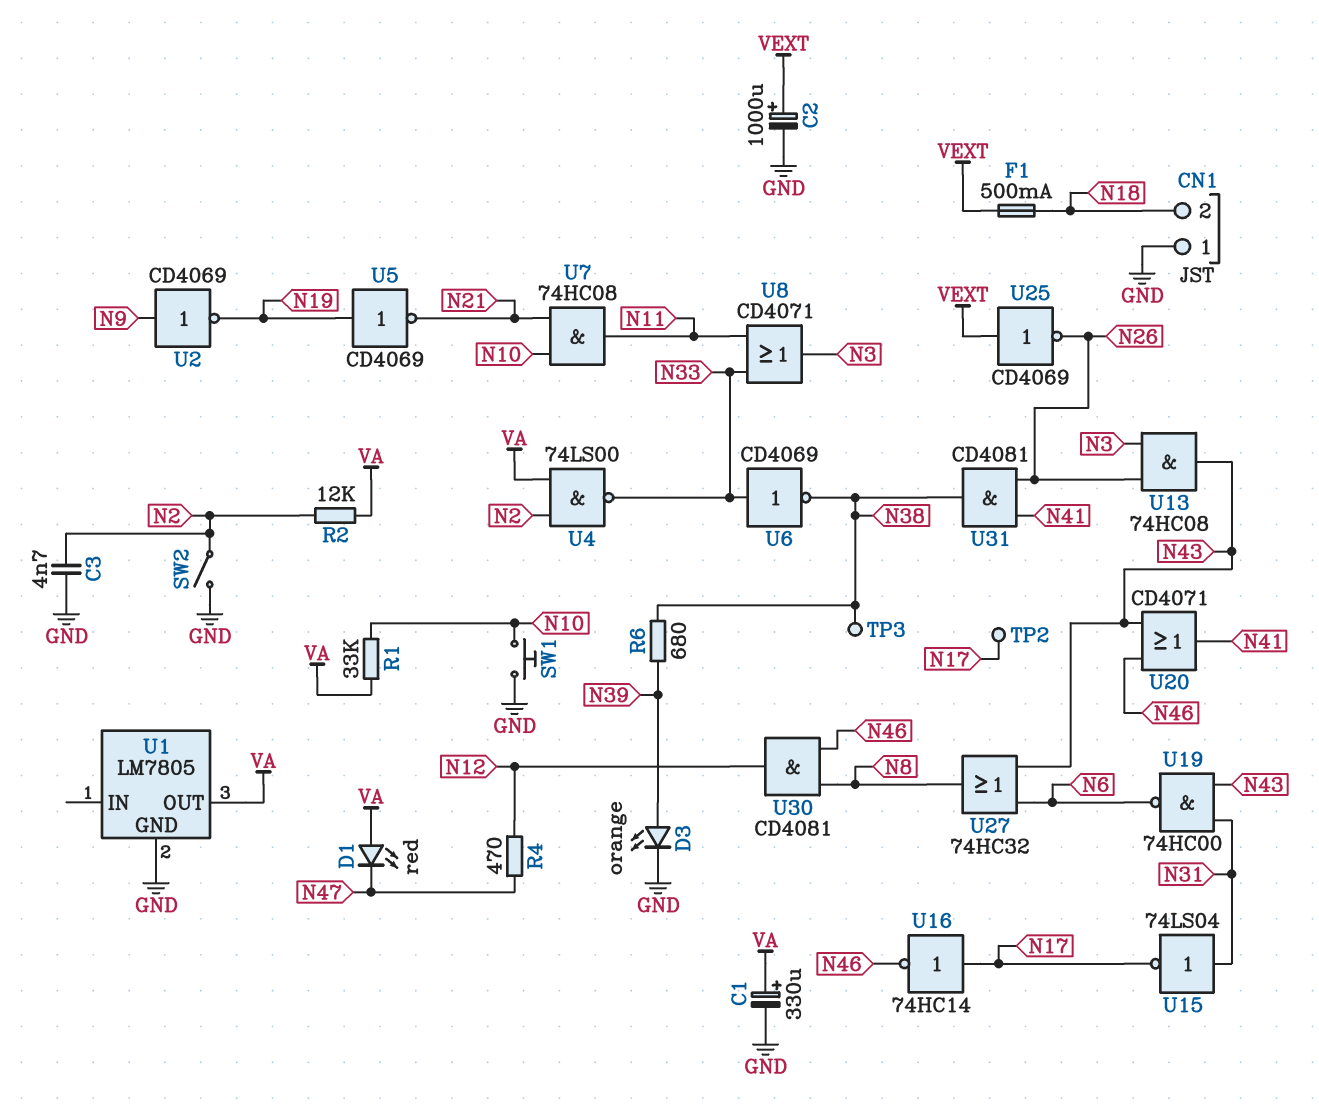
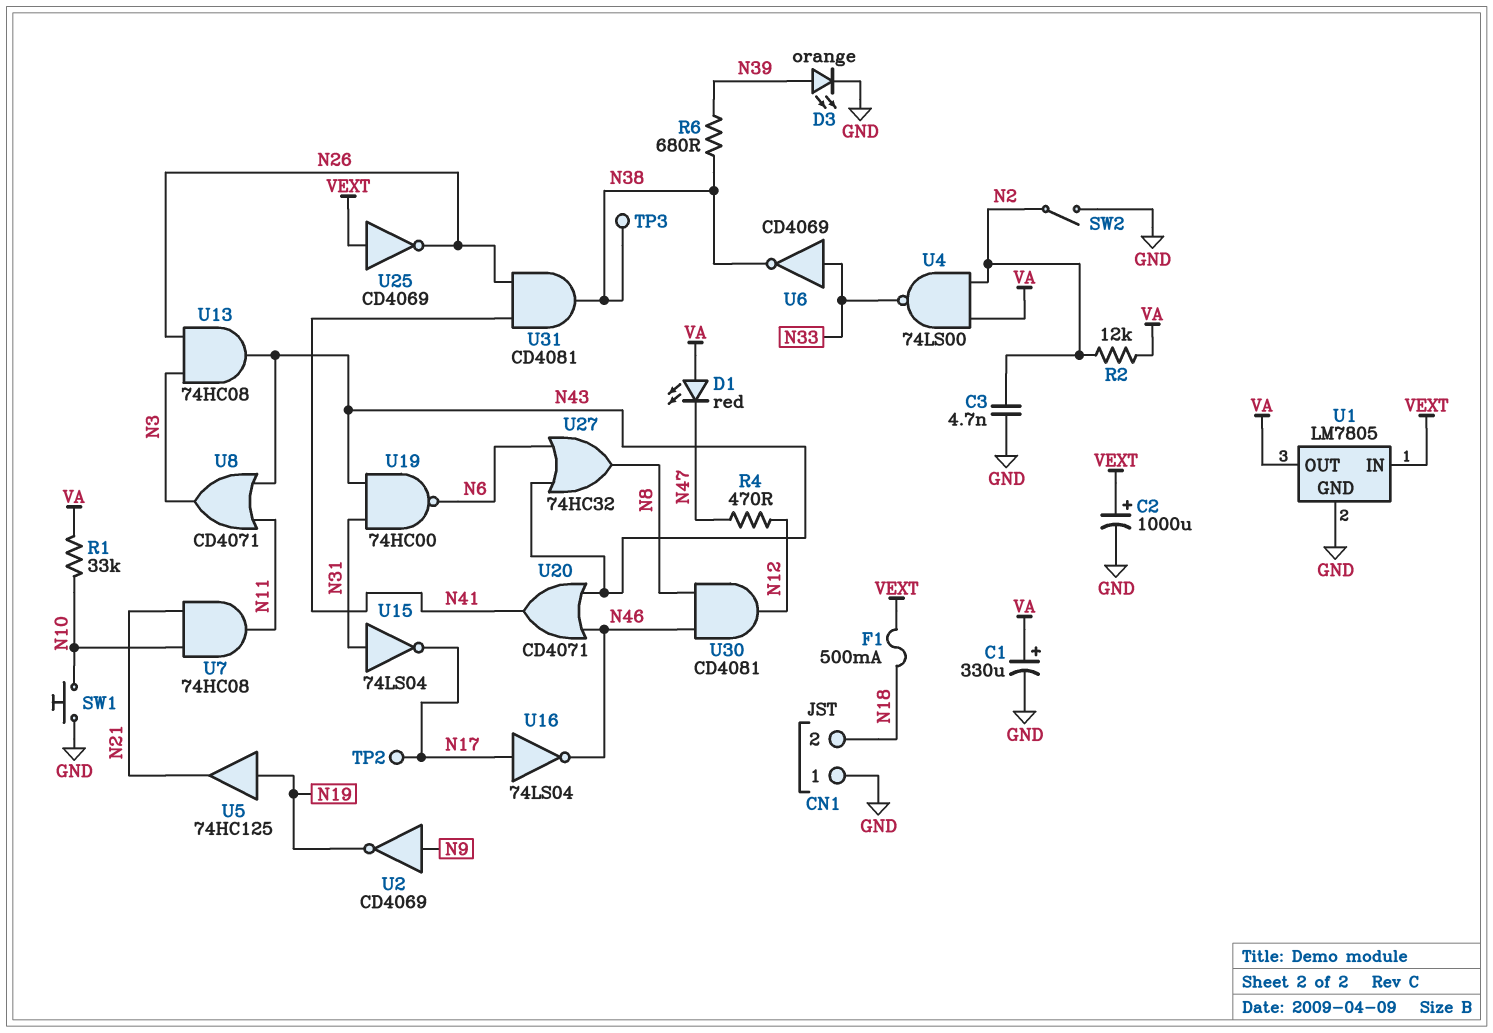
U1 pin IN: none -> VEXT
U5: NOT CD4069 (in N19, out N21) -> buffer 74HC125 (in N19, out N21)
U8: OR CD4071 (in N11, in N33, out N3) -> OR CD4071 (in N11, in N43, out N3)
U16: NOT 74HC14 (in N17, out N46) -> NOT 74LS04 (in N17, out N46)

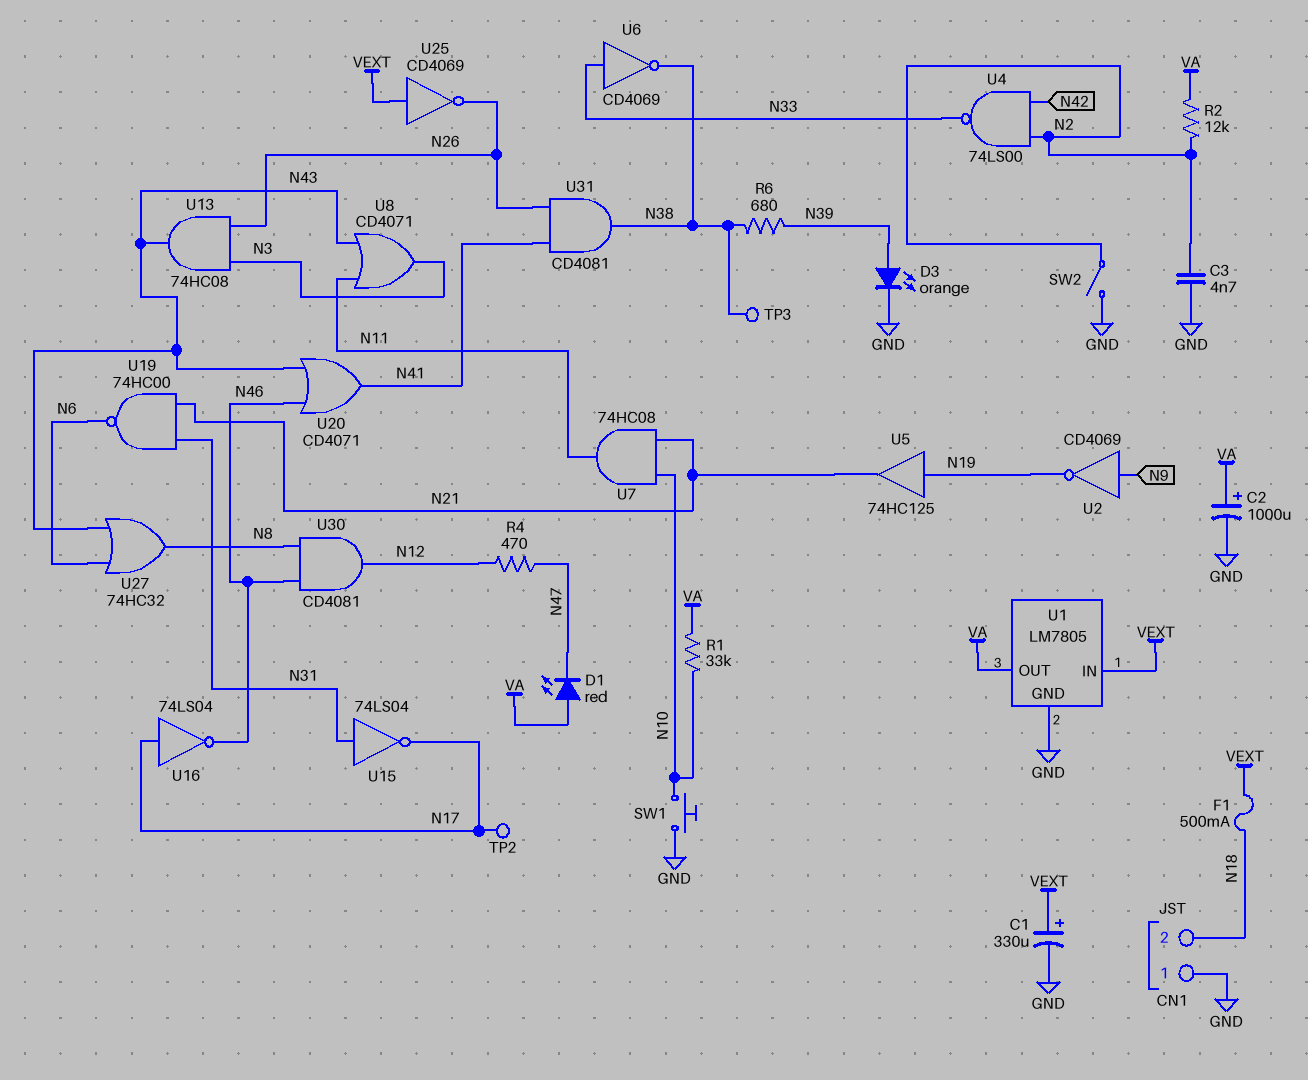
C1: 330uF (plus VA, minus GND) -> 330uF (plus VEXT, minus GND)
C2: 1000uF (plus VEXT, minus GND) -> 1000uF (plus VA, minus GND)
U4: NAND 74LS00 (in N2, in VA, out N33) -> NAND 74LS00 (in N2, in N42, out N33)
U19: NAND 74HC00 (in N31, in N43, out N6) -> NAND 74HC00 (in N21, in N31, out N6)

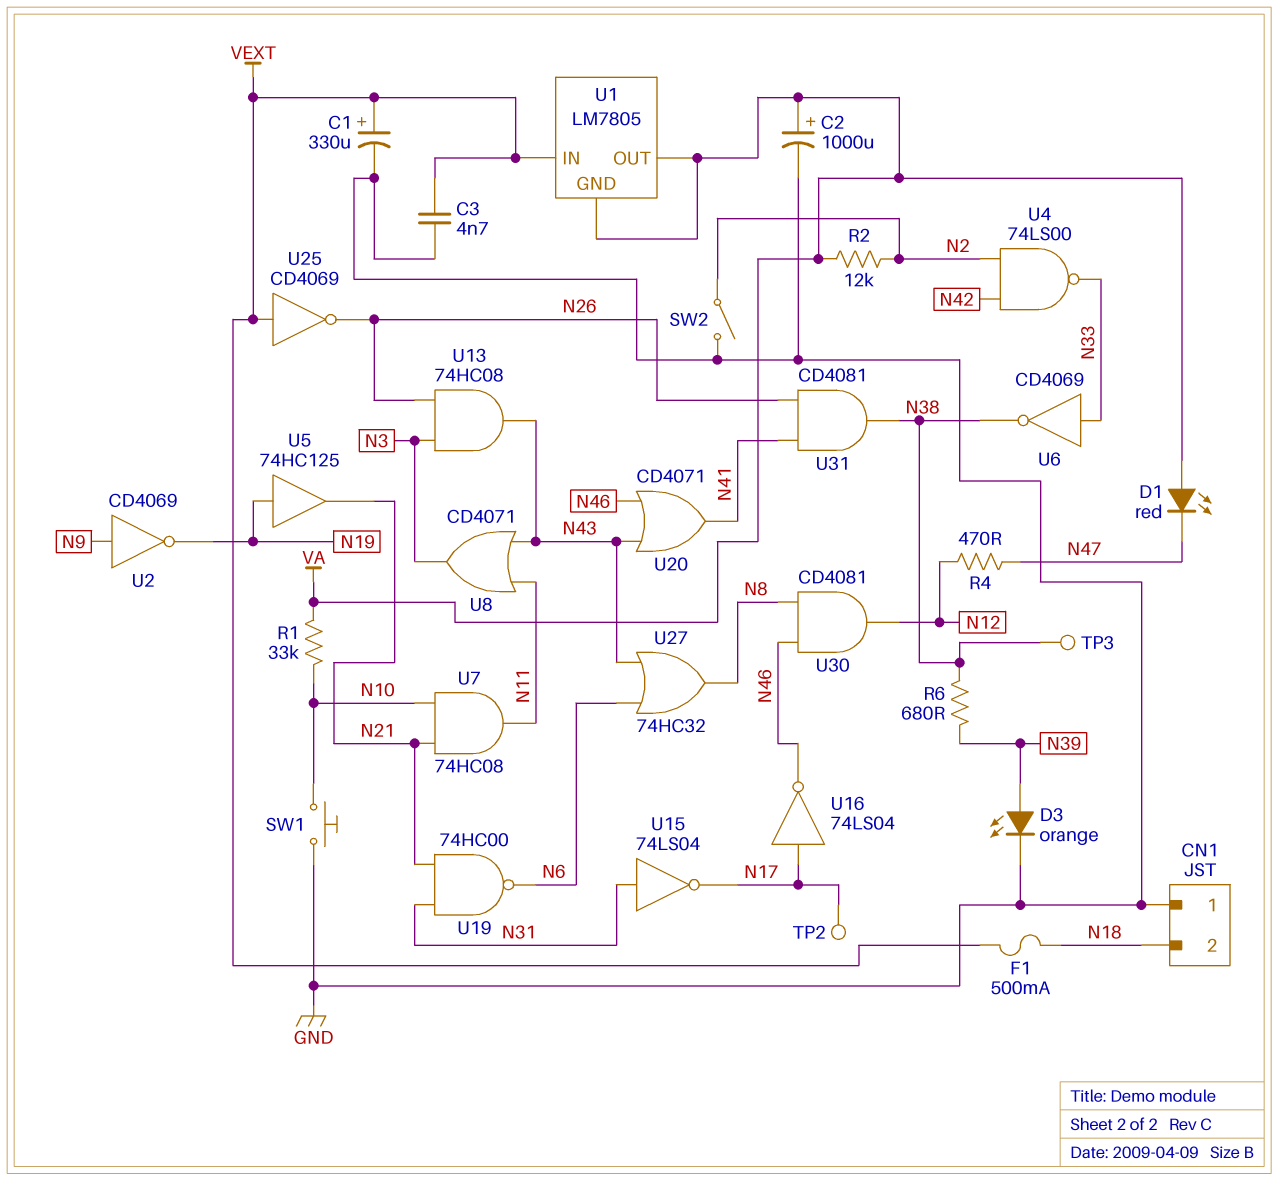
C3: 4.7nF (GND, N2) -> 4.7nF (GND, VEXT)
U1 pin GND: GND -> VA

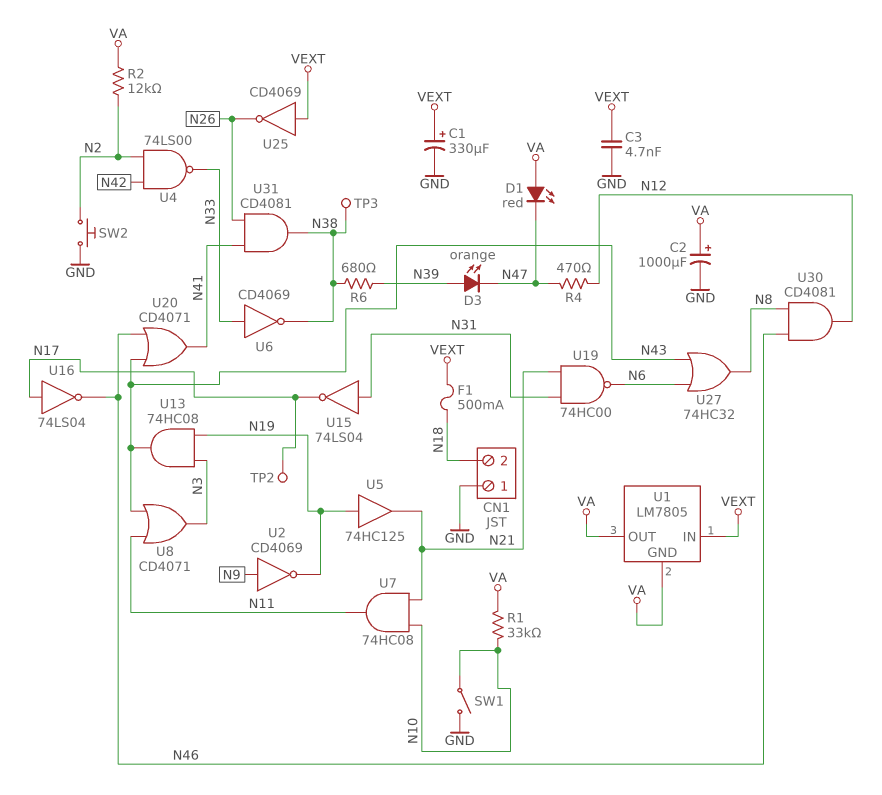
D3: LED orange (A N39, K GND) -> LED orange (A N39, K N47)
SW1: button (GND, N10) -> switch (GND, N10)
SW2: switch (GND, N2) -> button (GND, N2)
U13: AND 74HC08 (in N3, in N26, out N43) -> AND 74HC08 (in N3, in N19, out N43)

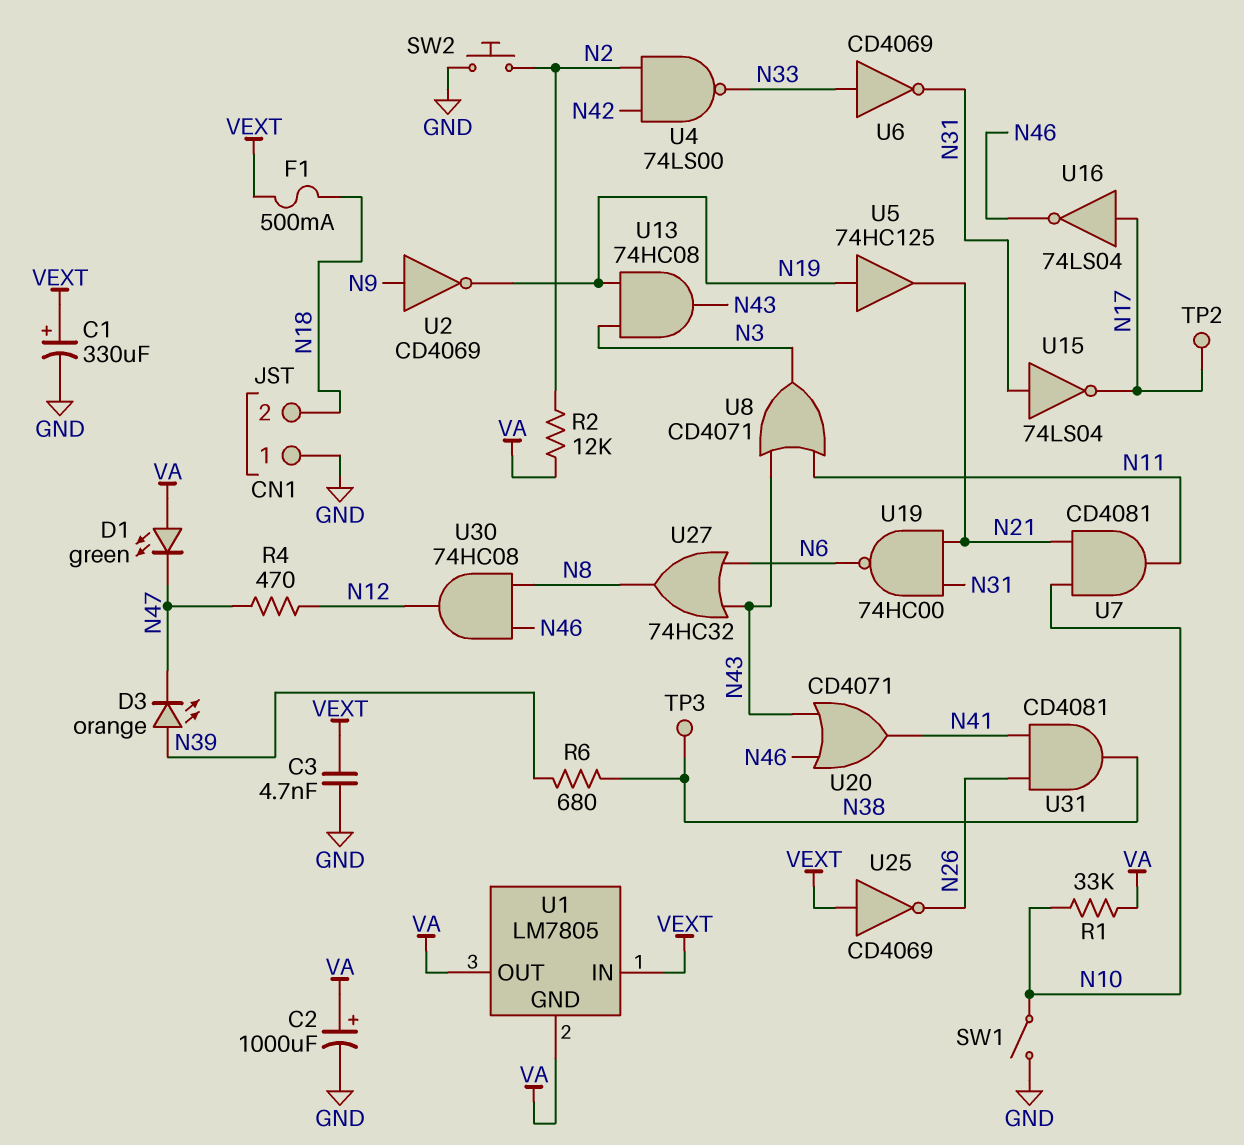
D1: LED red (A VA, K N47) -> LED green (A VA, K N47)
U6: NOT CD4069 (in N33, out N38) -> NOT CD4069 (in N33, out N31)
U7: AND 74HC08 (in N10, in N21, out N11) -> AND CD4081 (in N10, in N21, out N11)
U30: AND CD4081 (in N8, in N46, out N12) -> AND 74HC08 (in N8, in N46, out N12)

